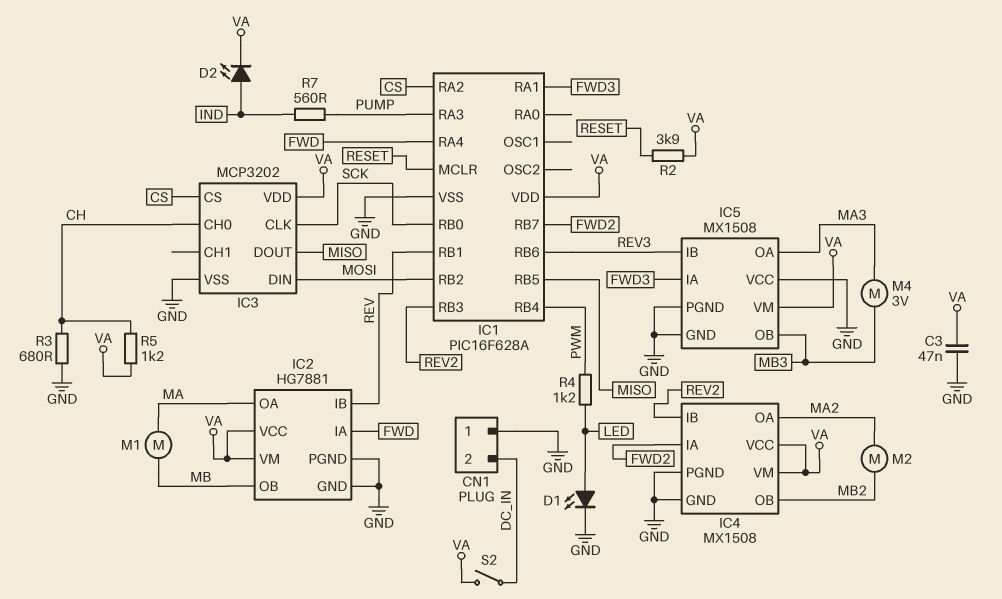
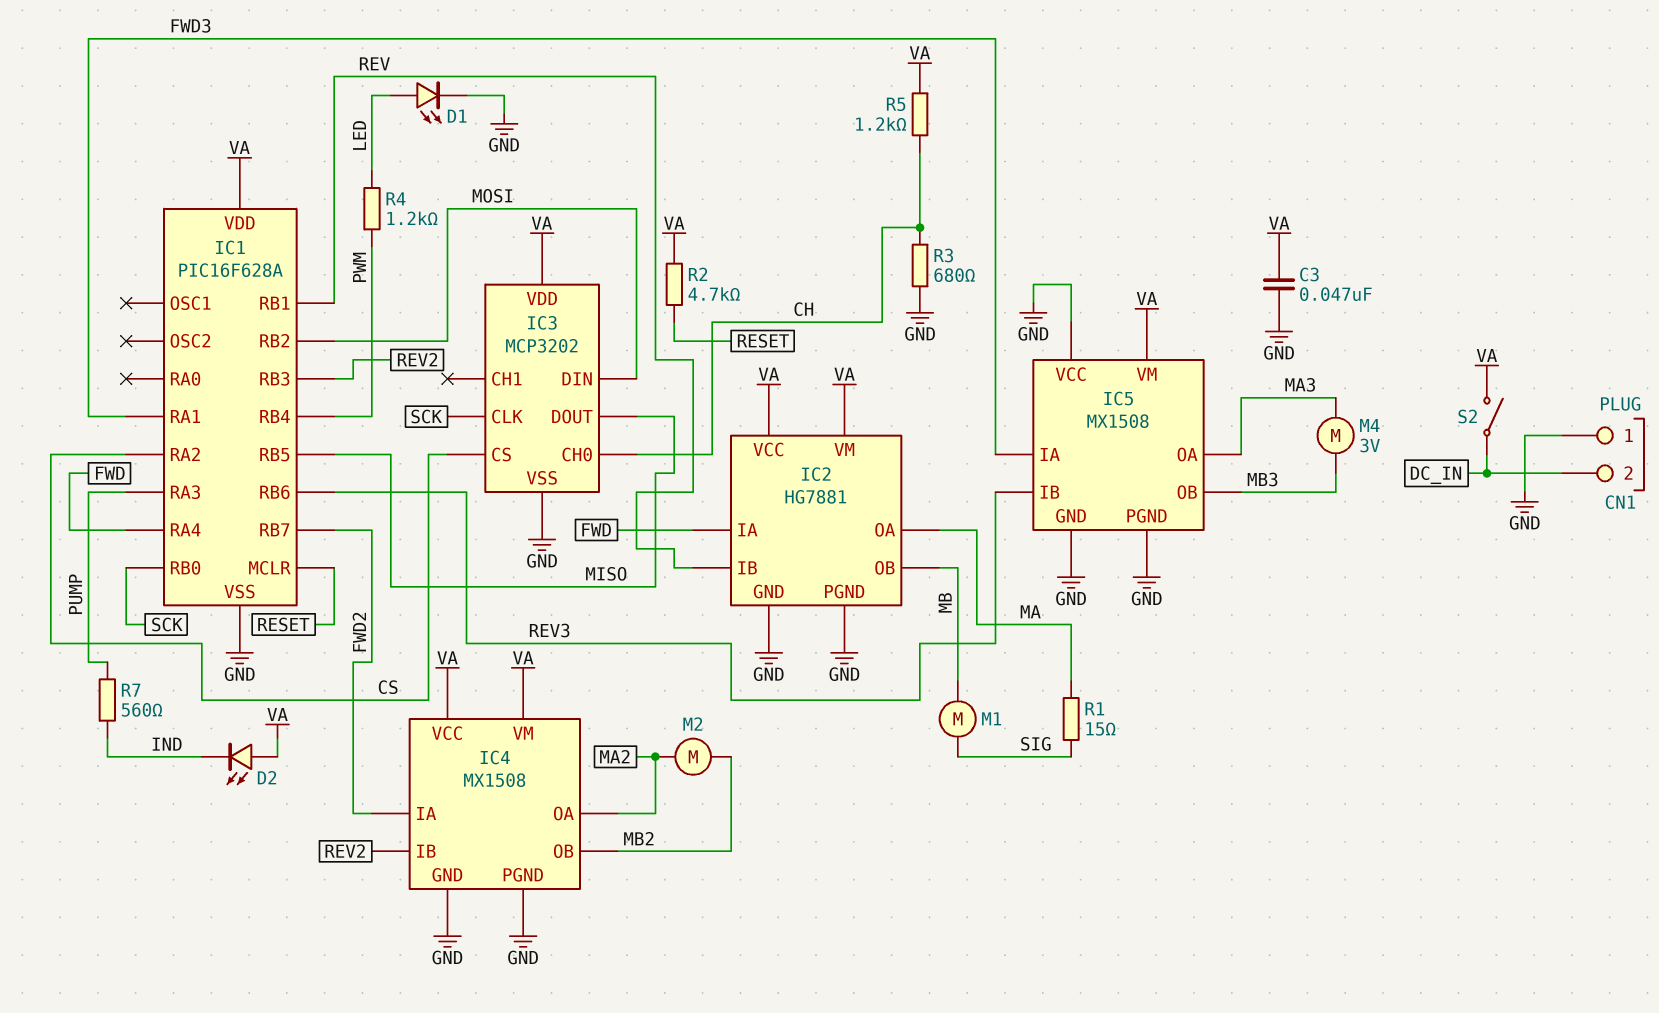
D2: LED (A IND, K VA) -> LED (A VA, K IND)
M1: motor (MA, MB) -> motor (MB, SIG)
R1: none -> 15 (MA, SIG)
R2: 3.9k (RESET, VA) -> 4.7k (RESET, VA)

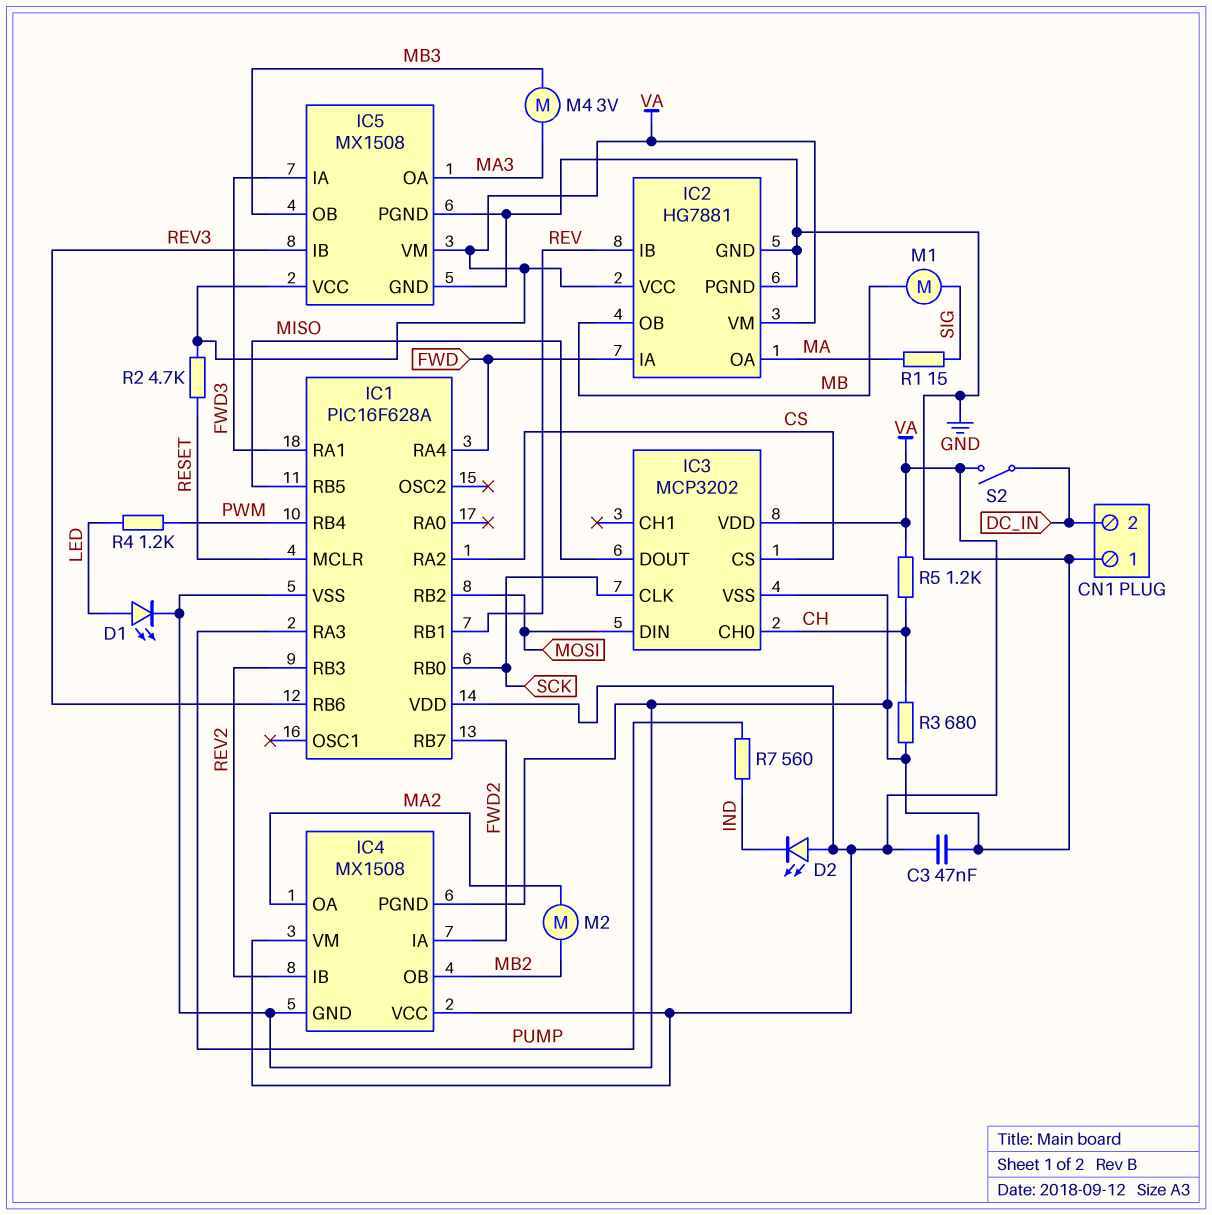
IC5 pin VCC: GND -> VA

